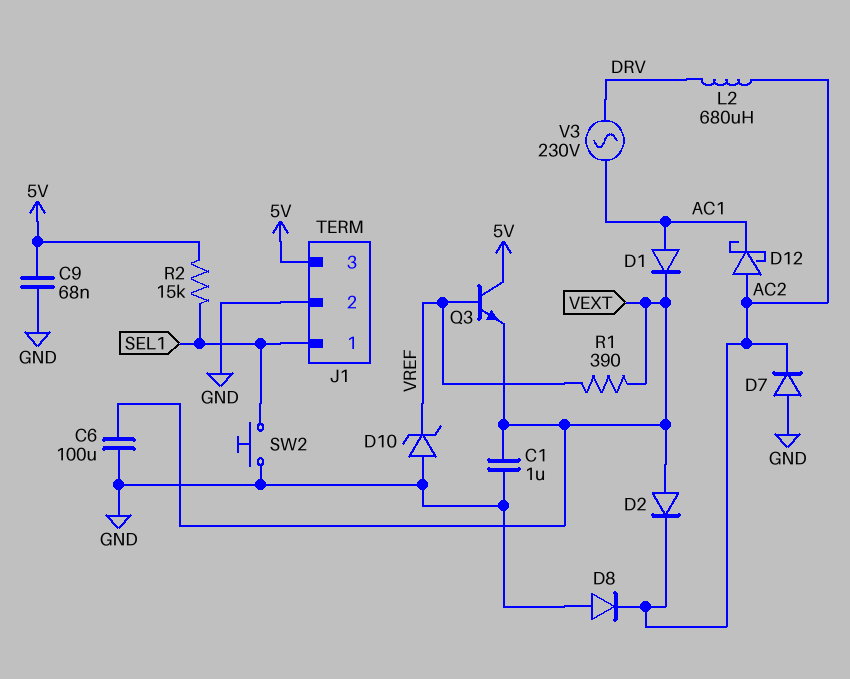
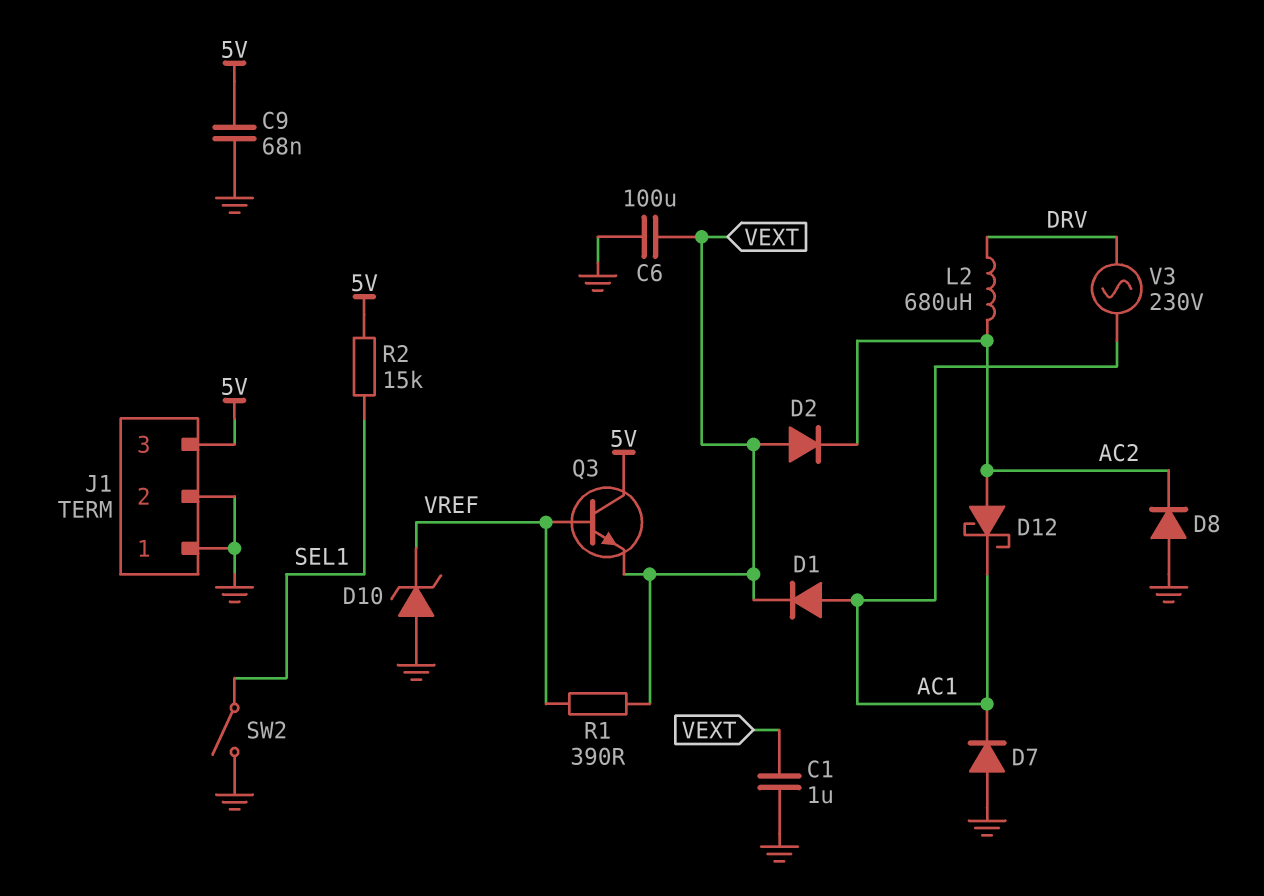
D7: diode (A GND, K AC2) -> diode (A GND, K AC1)
J1 pin 1: SEL1 -> GND
SW2: button (GND, SEL1) -> switch (GND, SEL1)

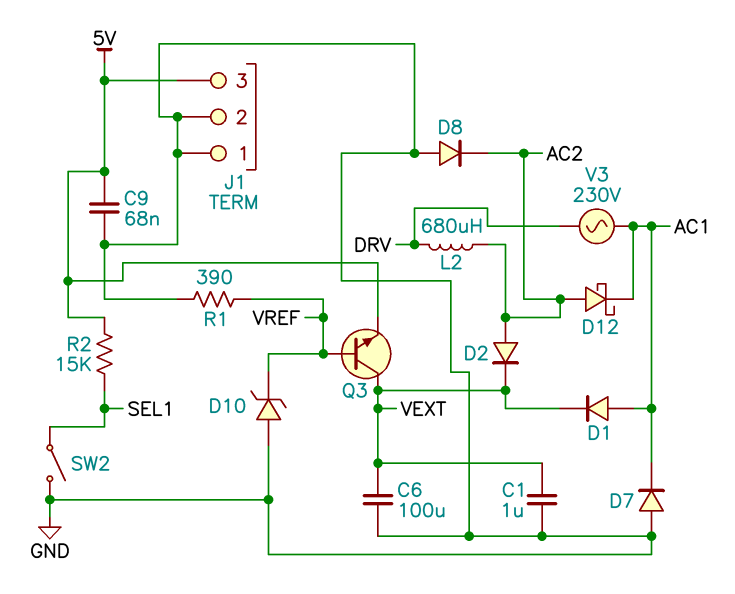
D2: diode (A VEXT, K AC2) -> diode (A AC2, K VEXT)
Q3: NPN (B VREF, C 5V, E VEXT) -> NPN (B VREF, C VEXT, E 5V)
R1: 390 (VEXT, VREF) -> 390 (GND, VREF)

